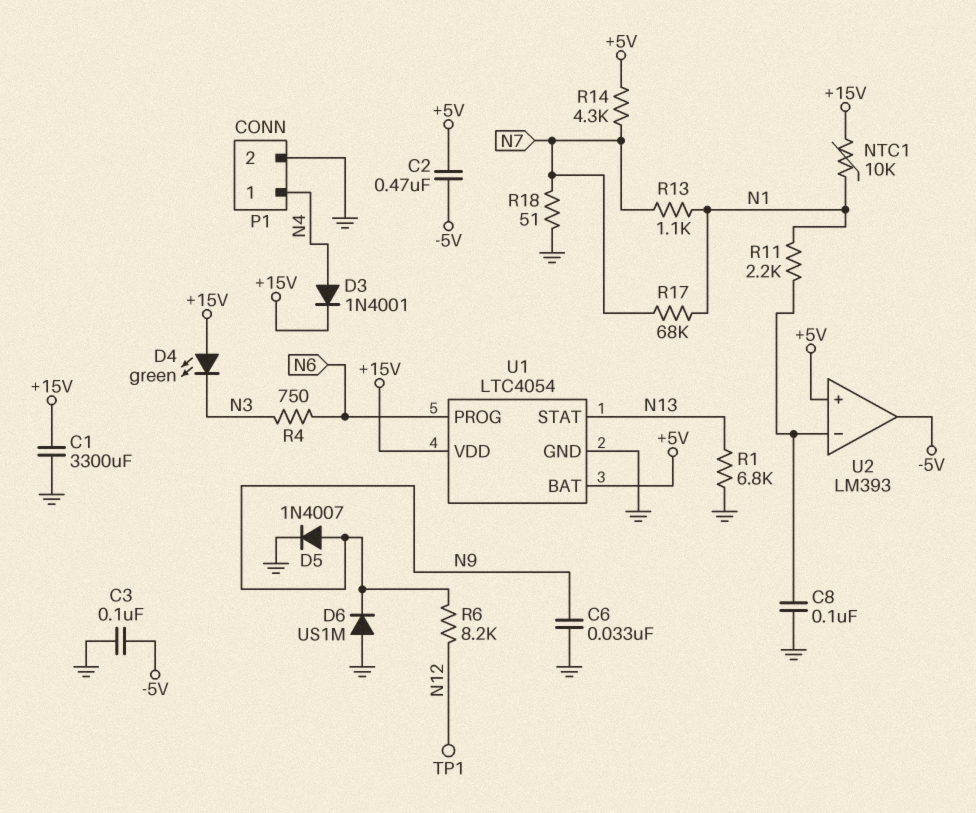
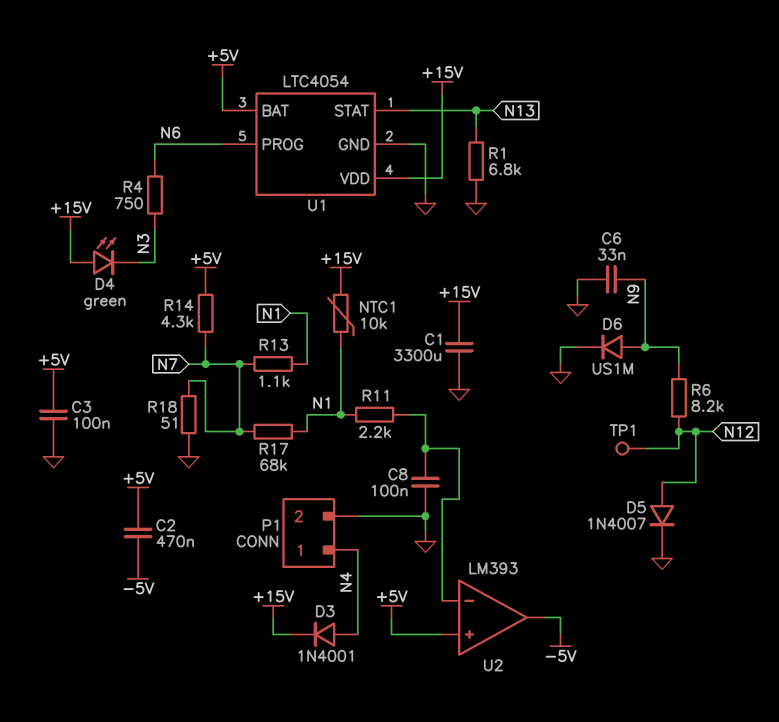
C3: 100nF (-5V, GND) -> 100nF (+5V, GND)
D5: diode 1N4007 (A N9, K GND) -> diode 1N4007 (A N12, K GND)
D6: diode US1M (A GND, K N9) -> diode US1M (A N9, K GND)

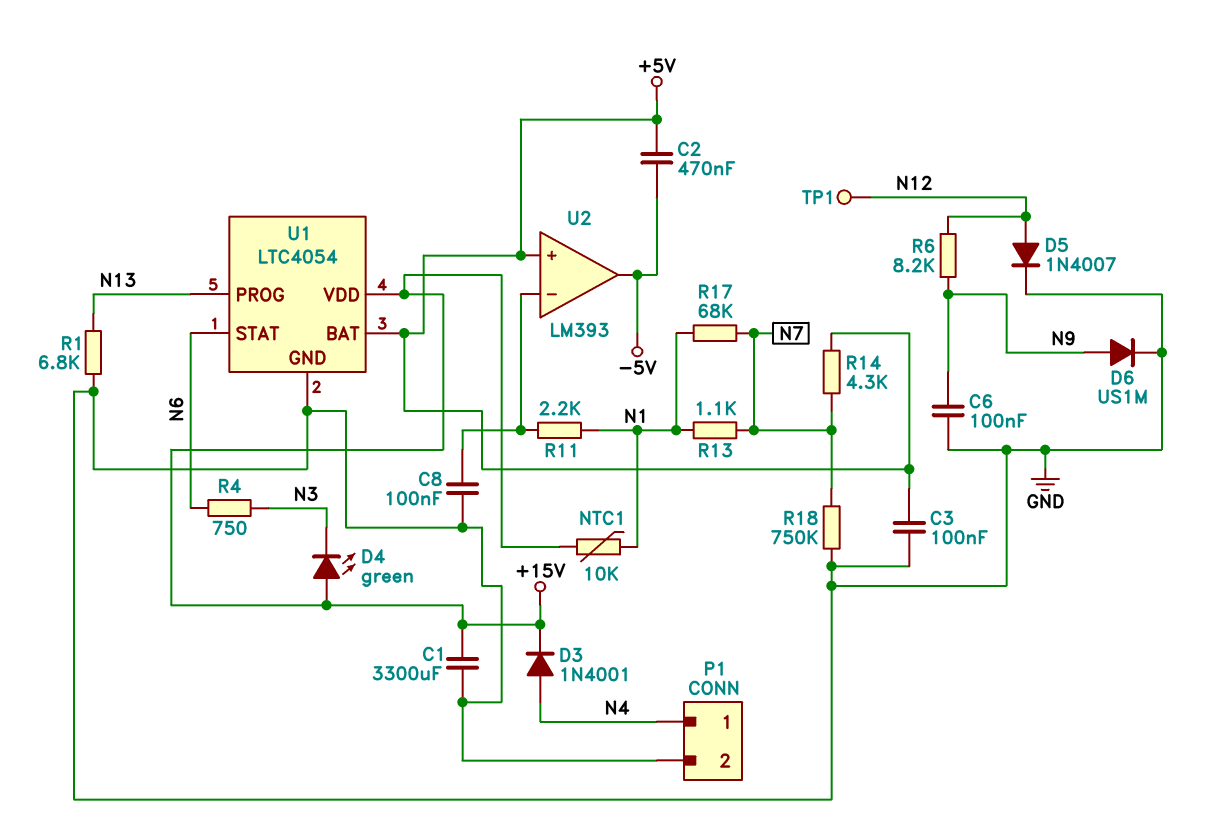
C6: 33nF (GND, N9) -> 100nF (GND, N9)
R18: 51 (GND, N7) -> 750k (GND, N7)
U1 pin PROG: N6 -> N13
U1 pin STAT: N13 -> N6

